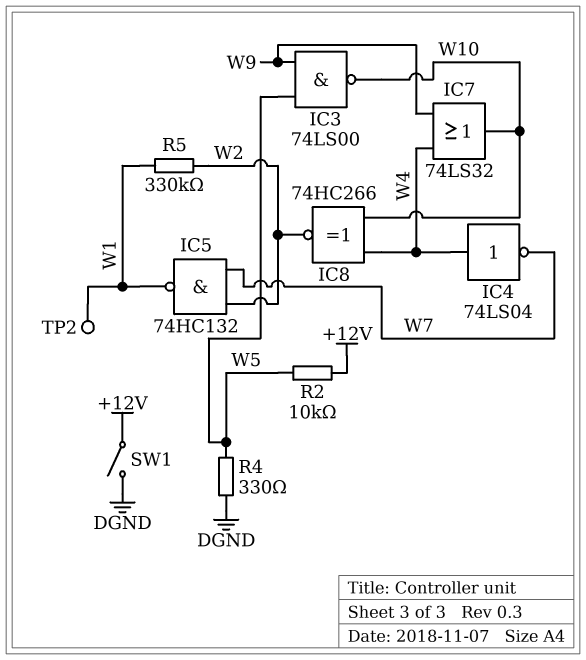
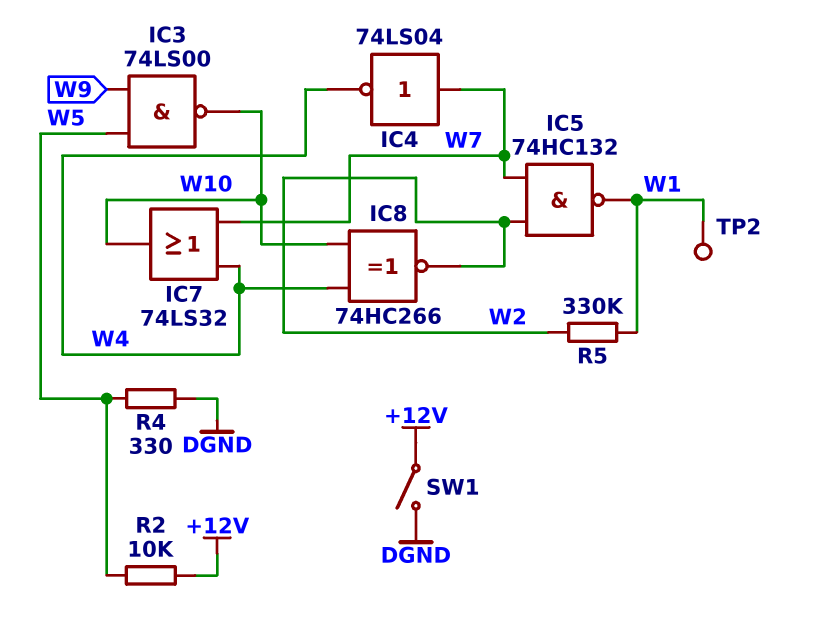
IC4: NOT 74LS04 (in W4, out W7) -> NOT 74LS04 (in W7, out W4)
IC7: OR 74LS32 (in W4, in W9, out W10) -> OR 74LS32 (in W4, in W7, out W10)

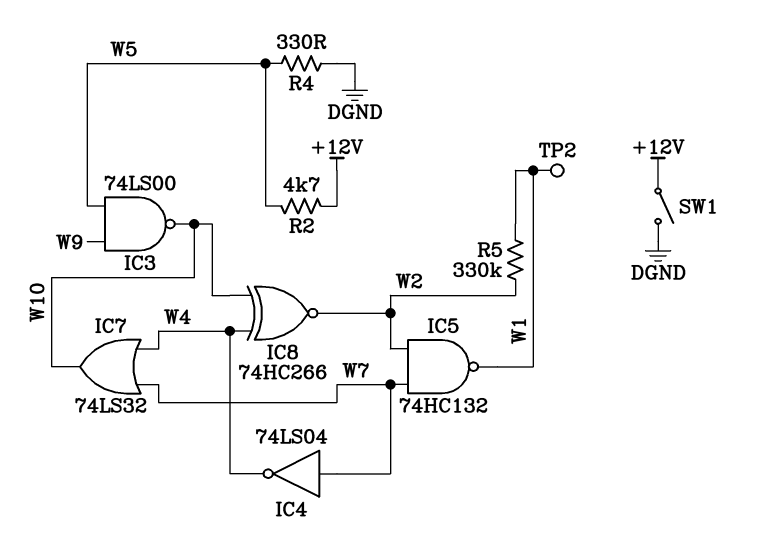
R2: 10k (+12V, W5) -> 4.7k (+12V, W5)

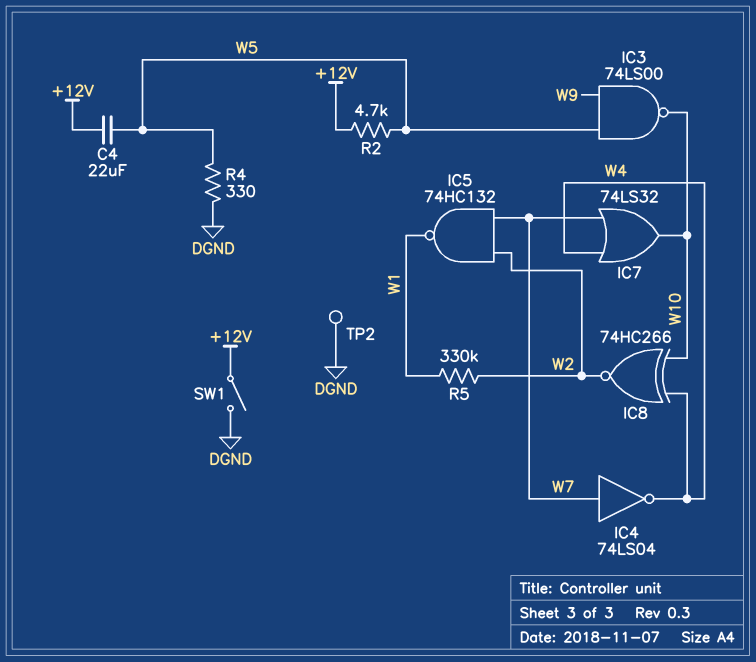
C4: none -> 22uF (+12V, W5)
TP2: test point (W1) -> test point (DGND)

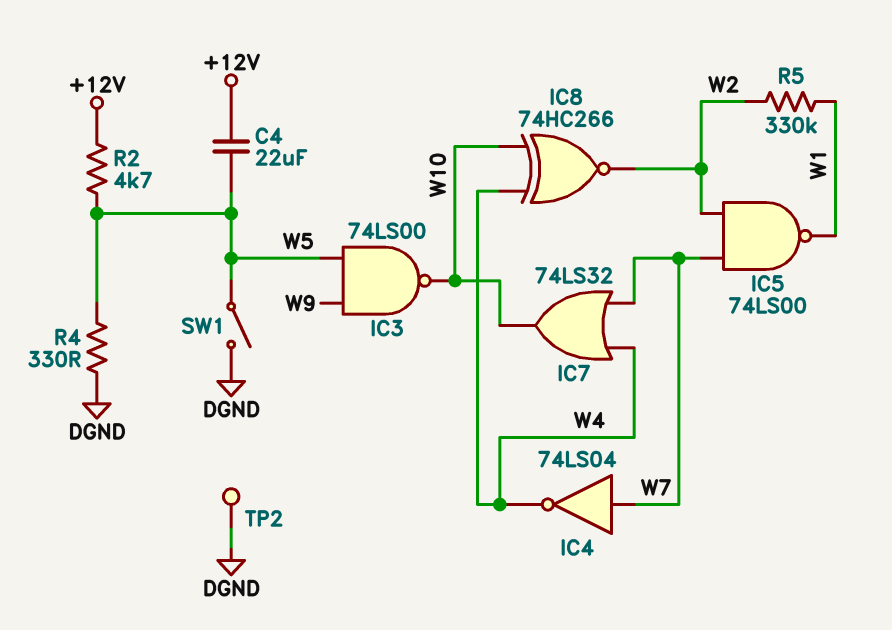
IC5: NAND 74HC132 (in W2, in W7, out W1) -> NAND 74LS00 (in W2, in W7, out W1)
SW1: switch (+12V, DGND) -> switch (DGND, W5)

